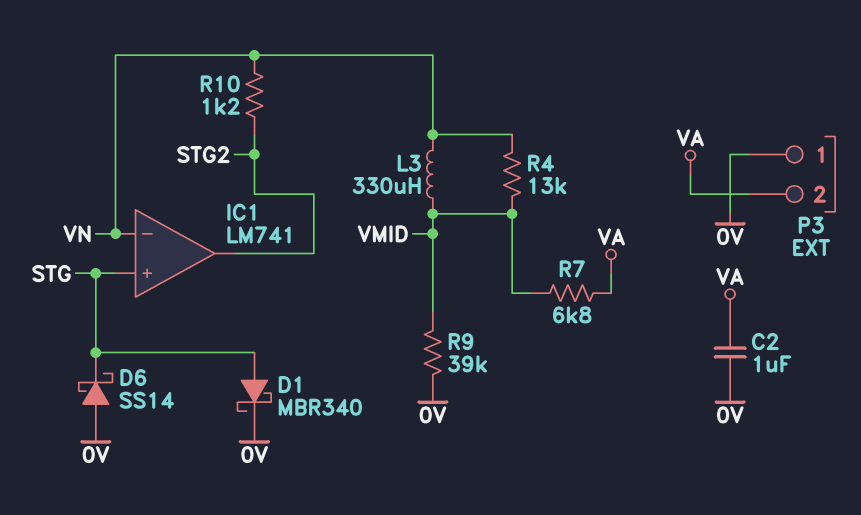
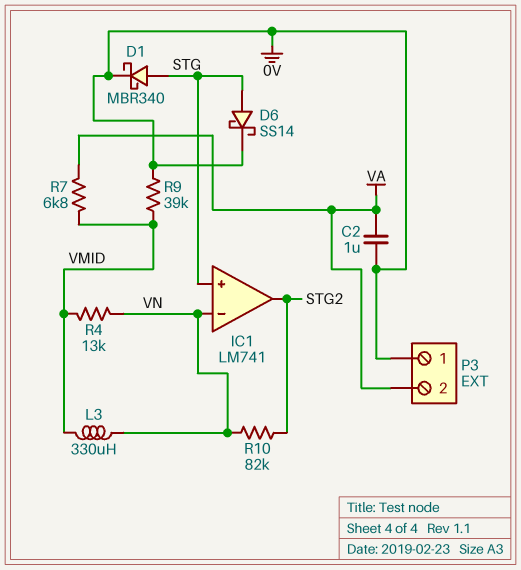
D6: schottky SS14 (A 0V, K STG) -> schottky SS14 (A STG, K 0V)
R10: 1.2k (STG2, VN) -> 82k (STG2, VN)

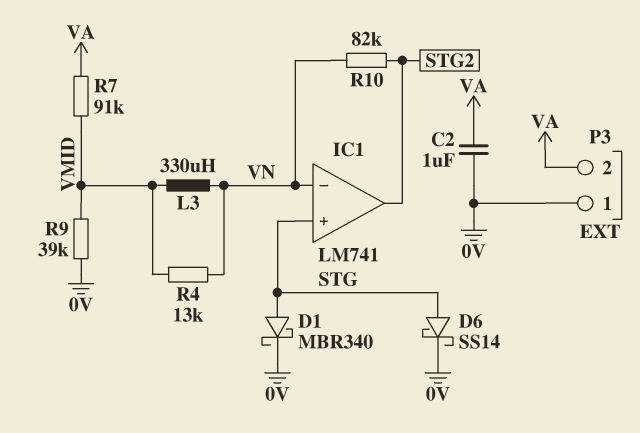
R7: 6.8k (VA, VMID) -> 91k (VA, VMID)

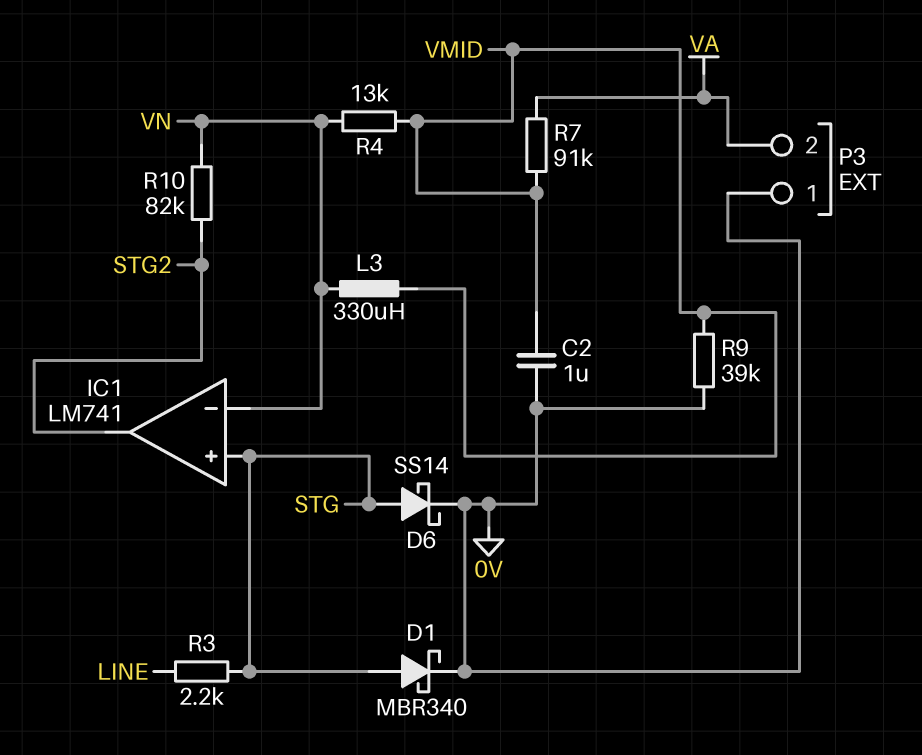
C2: 1uF (0V, VA) -> 1uF (0V, VMID)
R3: none -> 2.2k (LINE, STG)

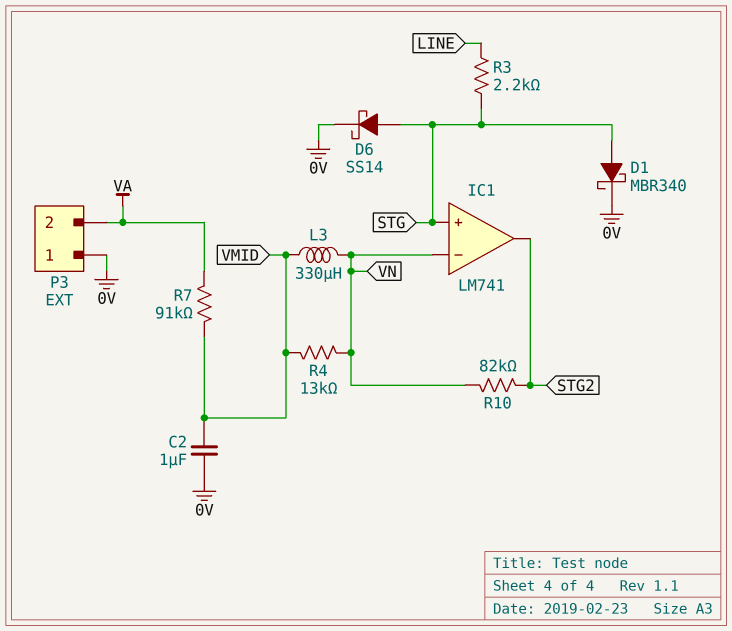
R9: 39k (0V, VMID) -> none

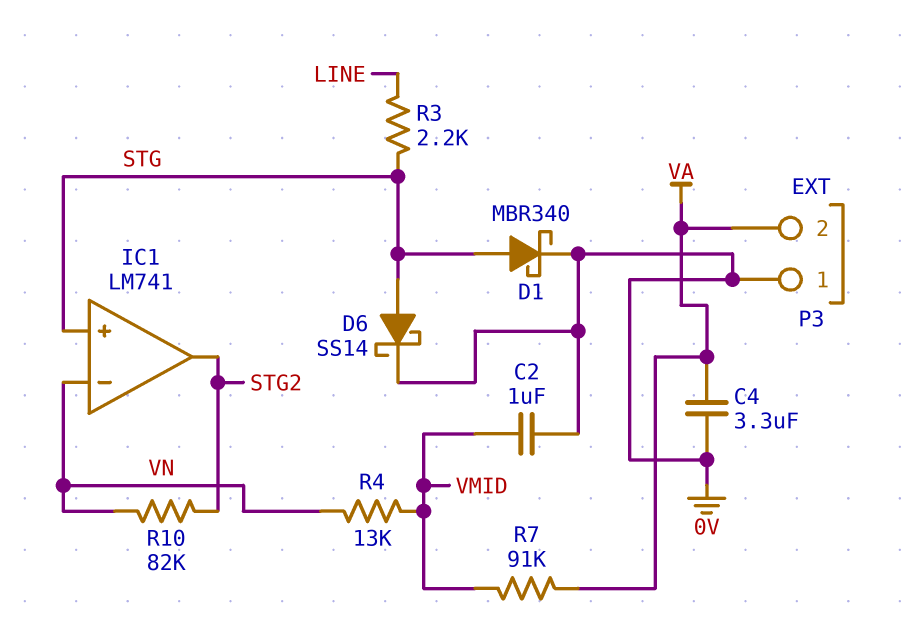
C4: none -> 3.3uF (0V, VA)
L3: 330uH (VMID, VN) -> none

